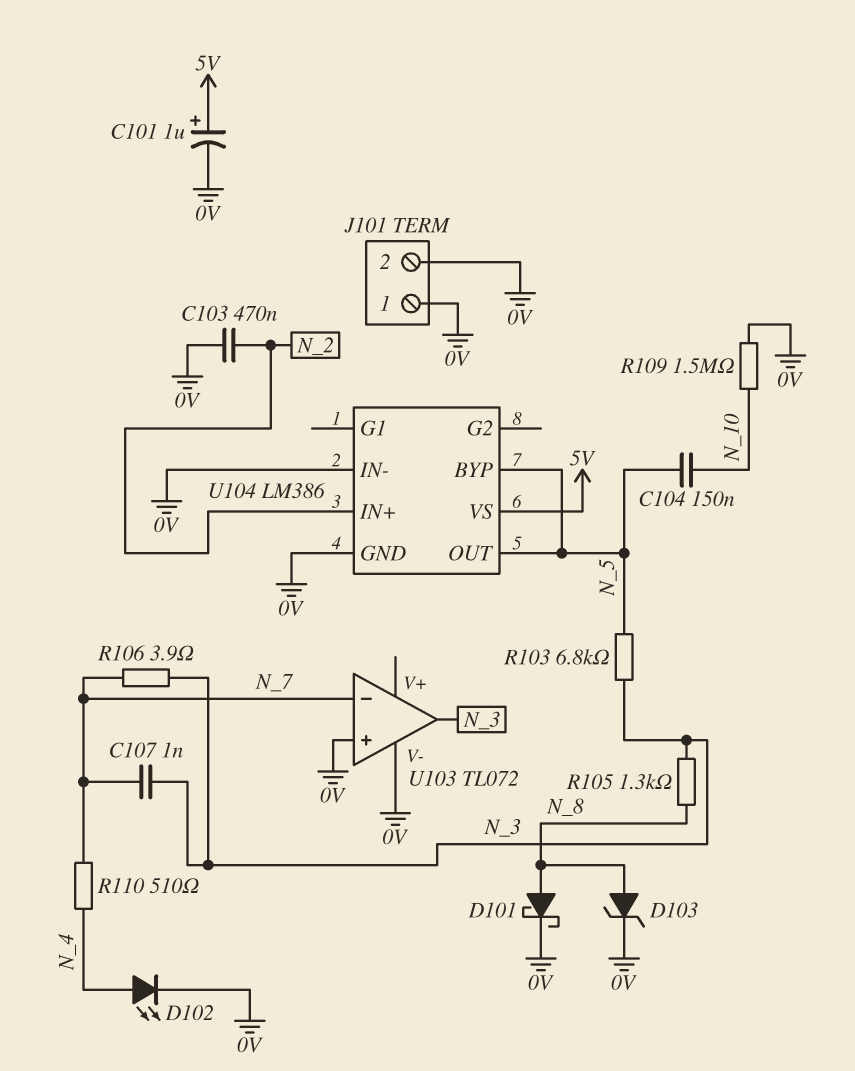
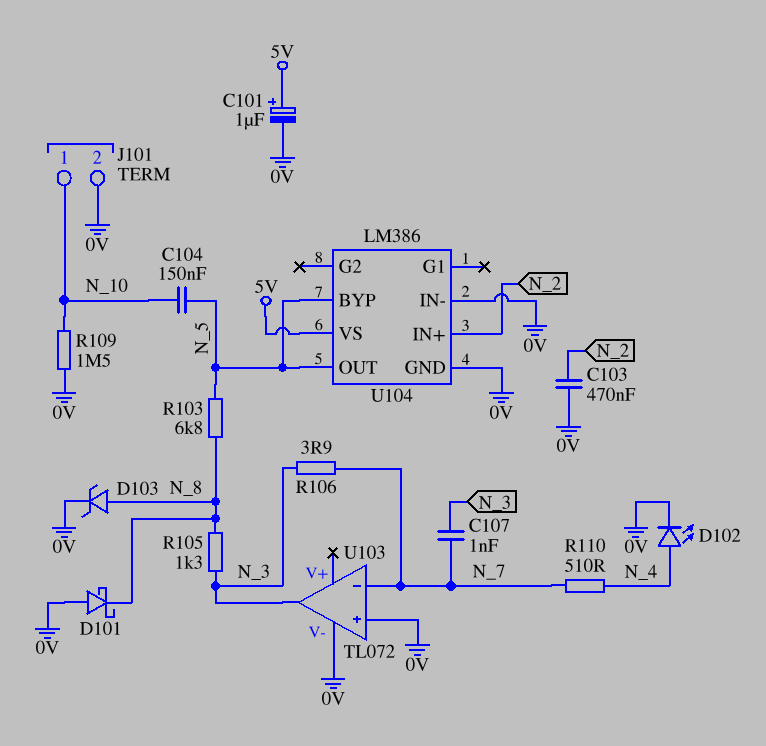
D101: schottky (A N_8, K 0V) -> schottky (A 0V, K N_8)
J101 pin 1: 0V -> N_10
R103: 6.8k (N_3, N_5) -> 6.8k (N_5, N_8)

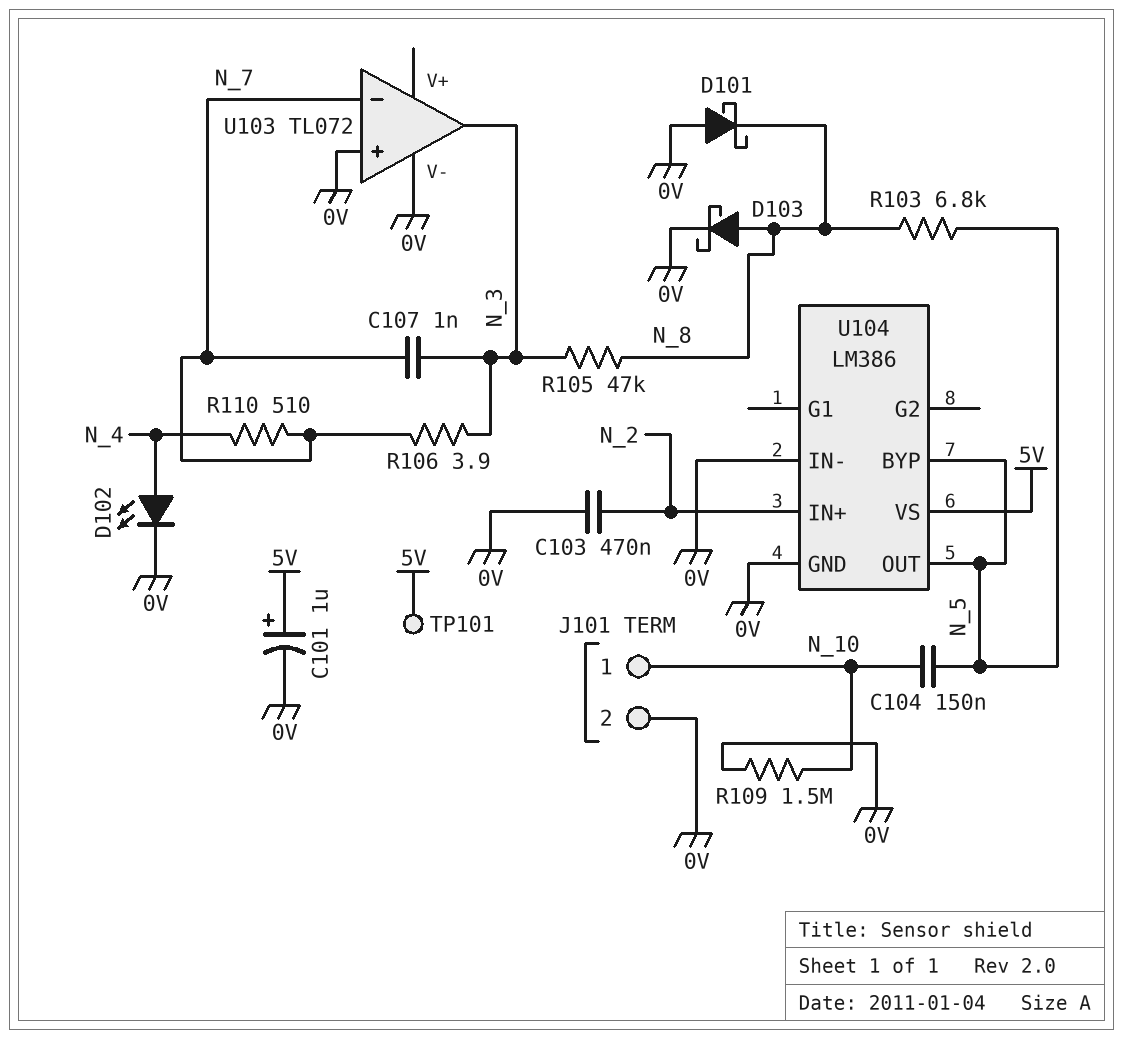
D103: zener (A N_8, K 0V) -> schottky (A N_8, K 0V)
R105: 1.3k (N_3, N_8) -> 47k (N_3, N_8)
TP101: none -> test point (5V)

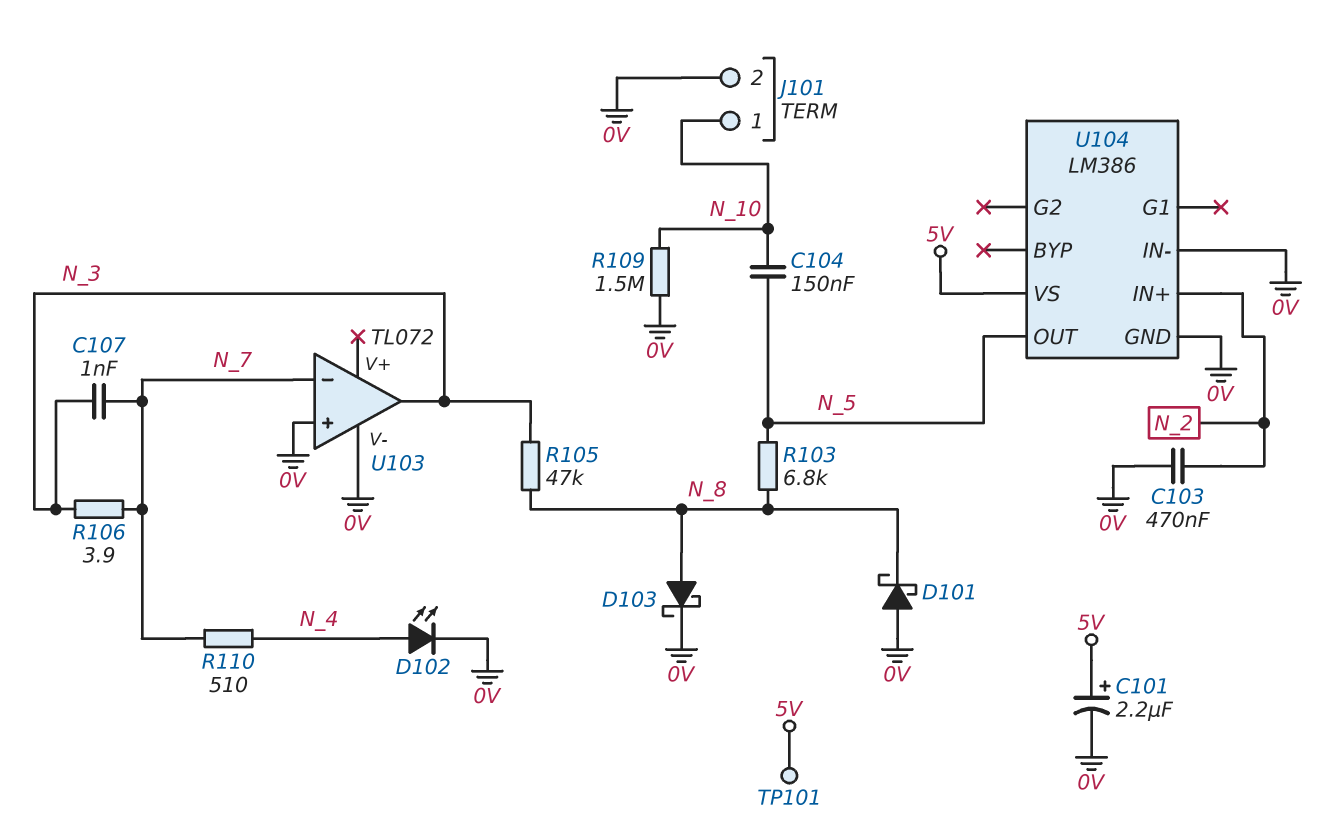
C101: 1uF (plus 5V, minus 0V) -> 2.2uF (plus 5V, minus 0V)
U104 pin BYP: N_5 -> none

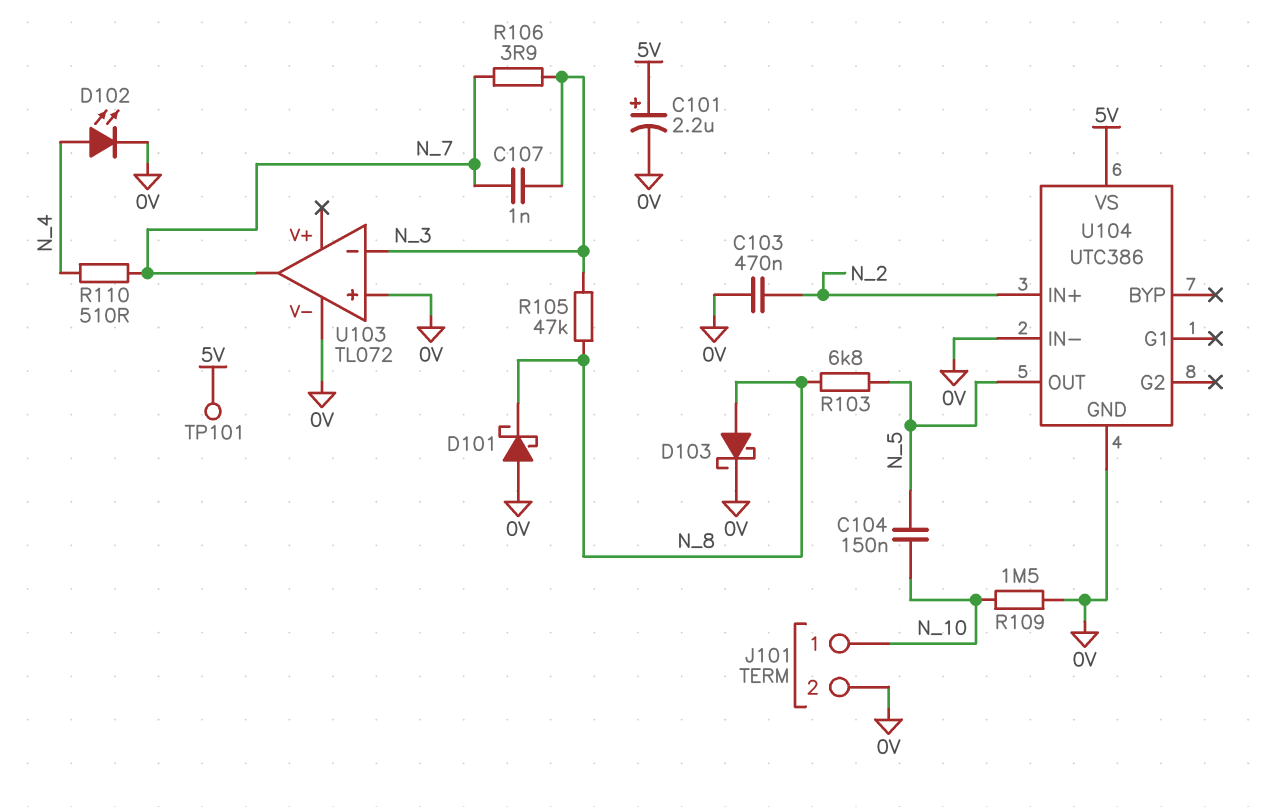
U103 pin in-: N_7 -> N_3
U103 pin out: N_3 -> N_7
U104: LM386 -> UTC386

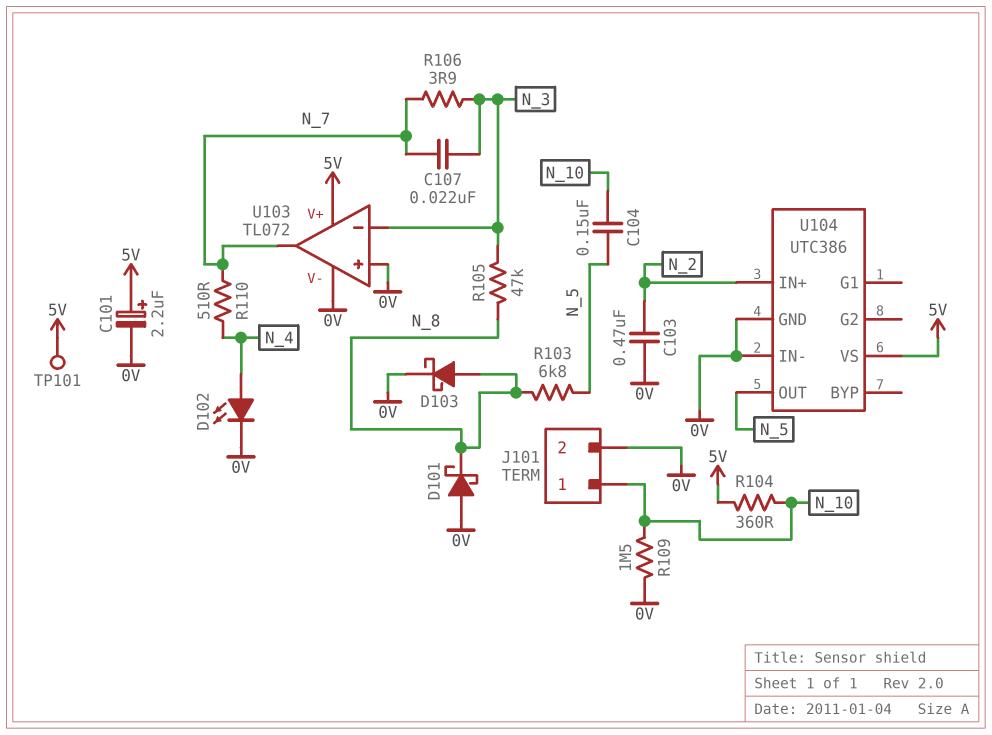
C107: 1nF (N_3, N_7) -> 22nF (N_3, N_7)
R104: none -> 360 (5V, N_10)
U103 pin V+: none -> 5V

